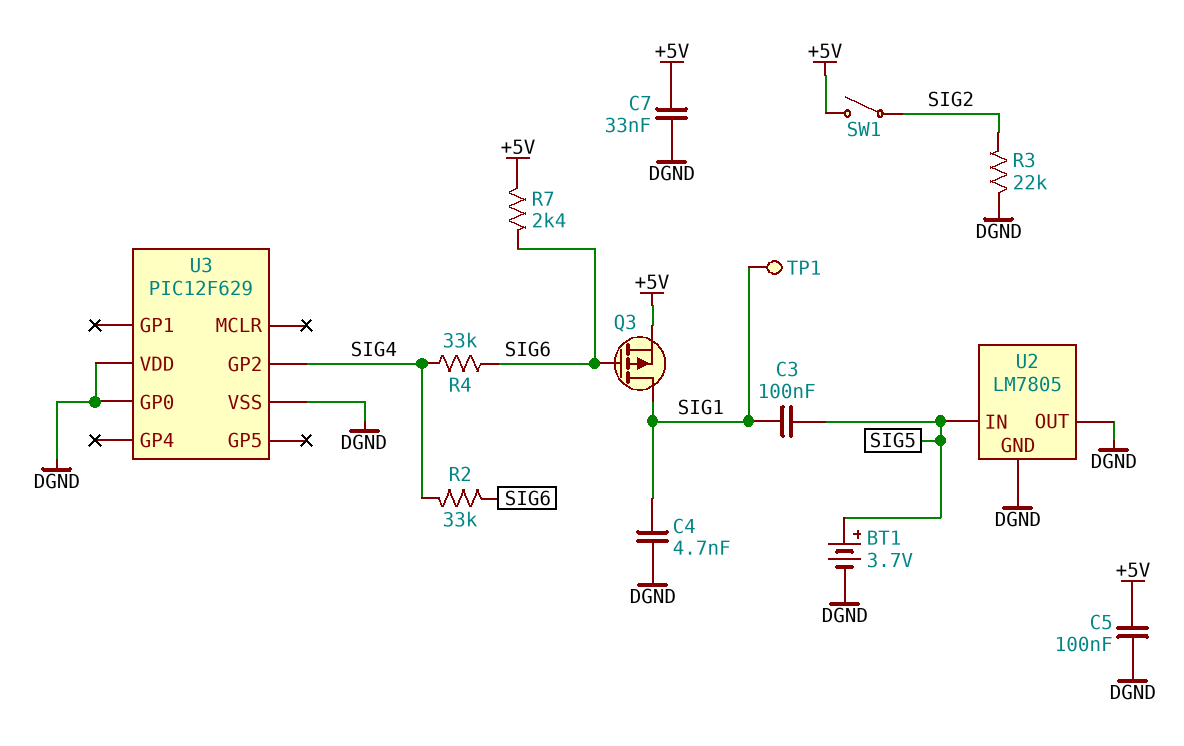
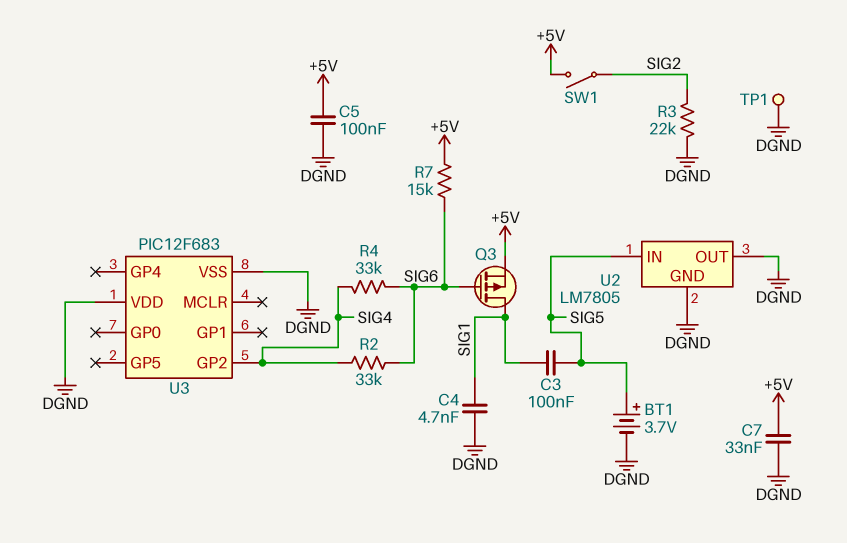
R7: 2.4k (+5V, SIG6) -> 15k (+5V, SIG6)
TP1: test point (SIG1) -> test point (DGND)
U3: PIC12F629 -> PIC12F683
U3 pin GP0: DGND -> none

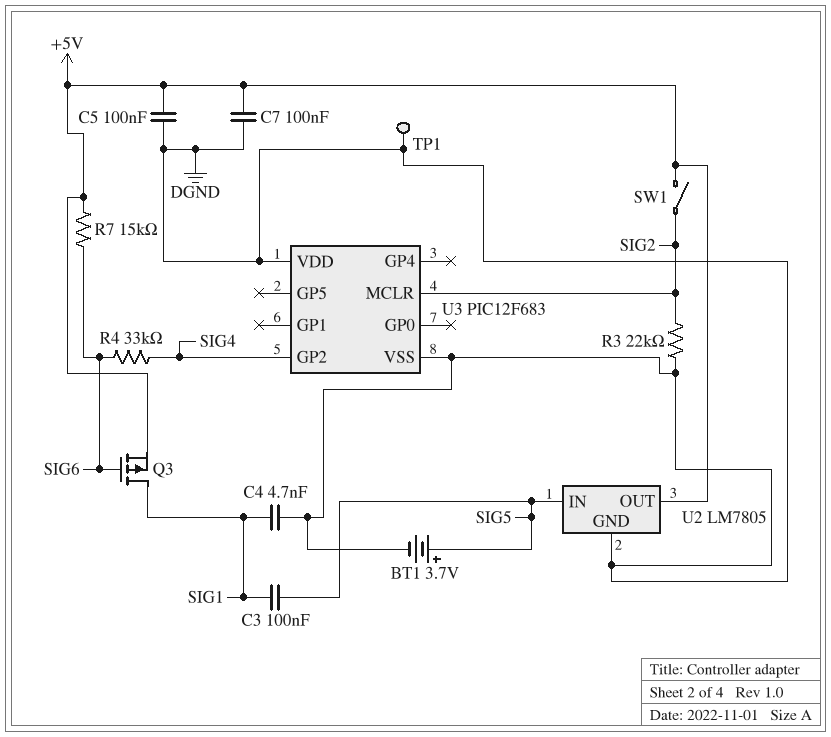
C7: 33nF (+5V, DGND) -> 100nF (+5V, DGND)
R2: 33k (SIG4, SIG6) -> none
U2 pin OUT: DGND -> +5V
U3 pin MCLR: none -> SIG2

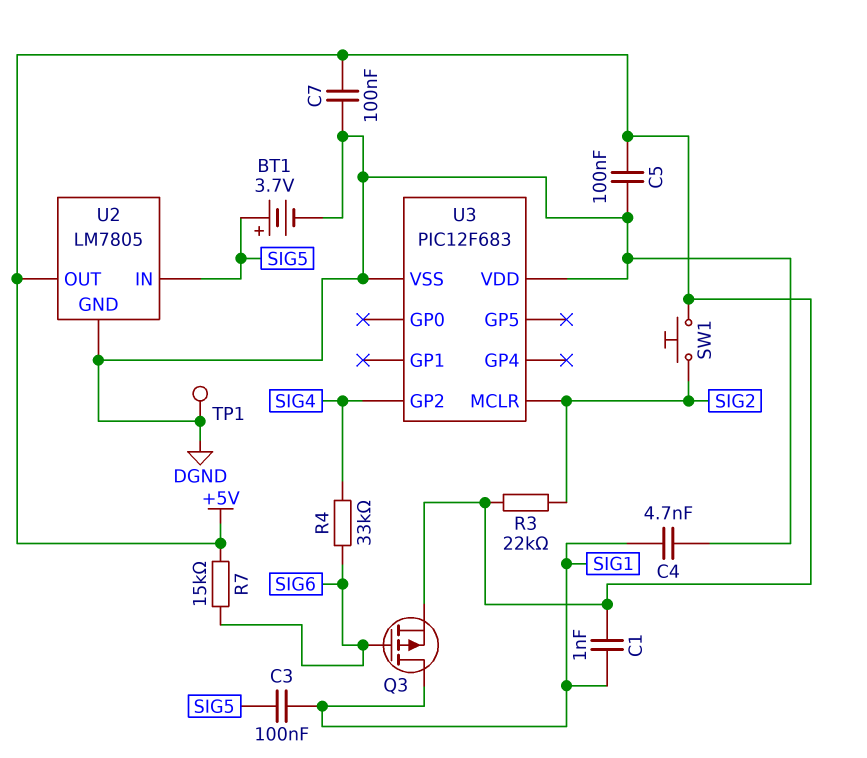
C1: none -> 1nF (+5V, SIG1)
R3: 22k (DGND, SIG2) -> 22k (+5V, SIG2)
SW1: switch (+5V, SIG2) -> button (+5V, SIG2)

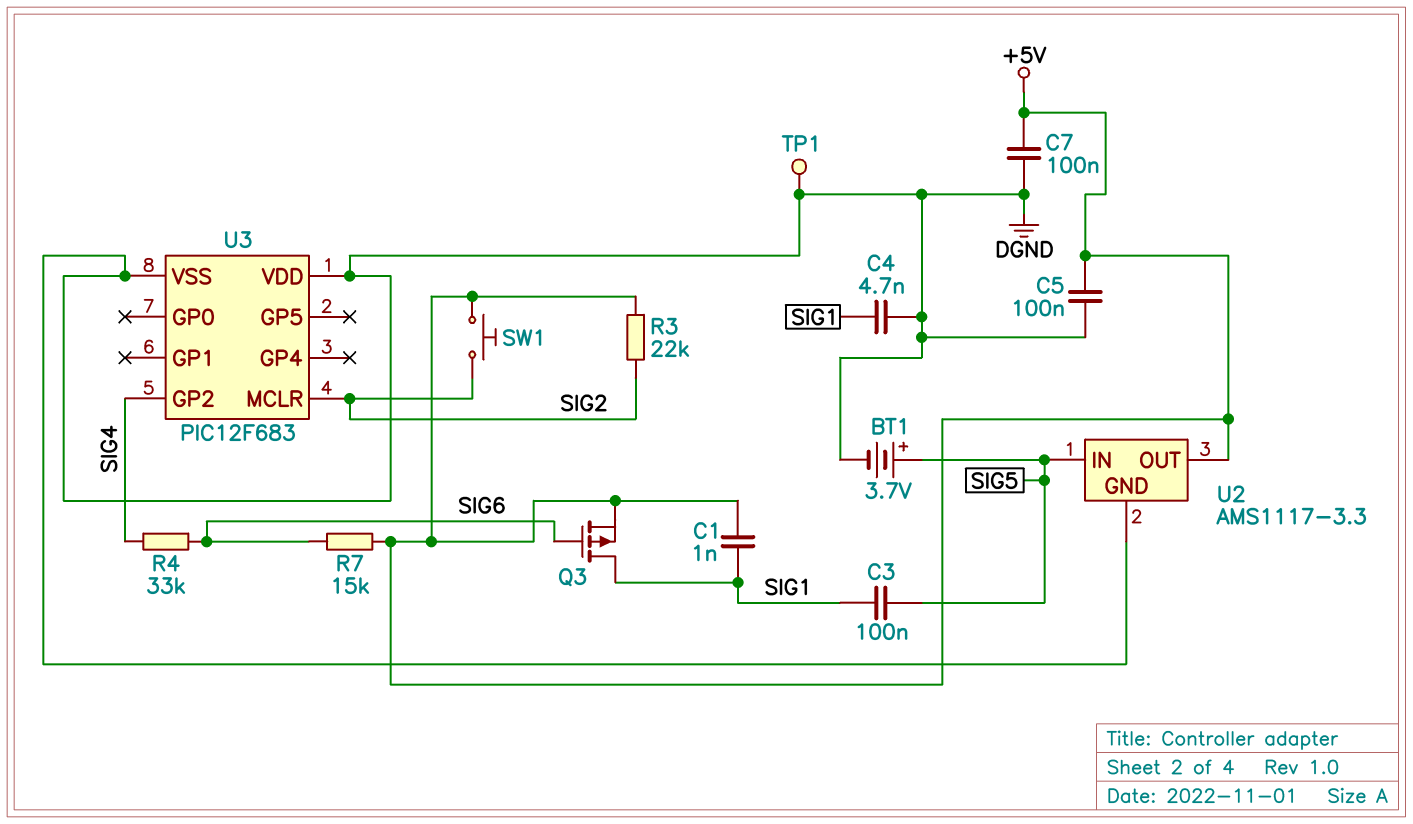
U2: LM7805 -> AMS1117-3.3

